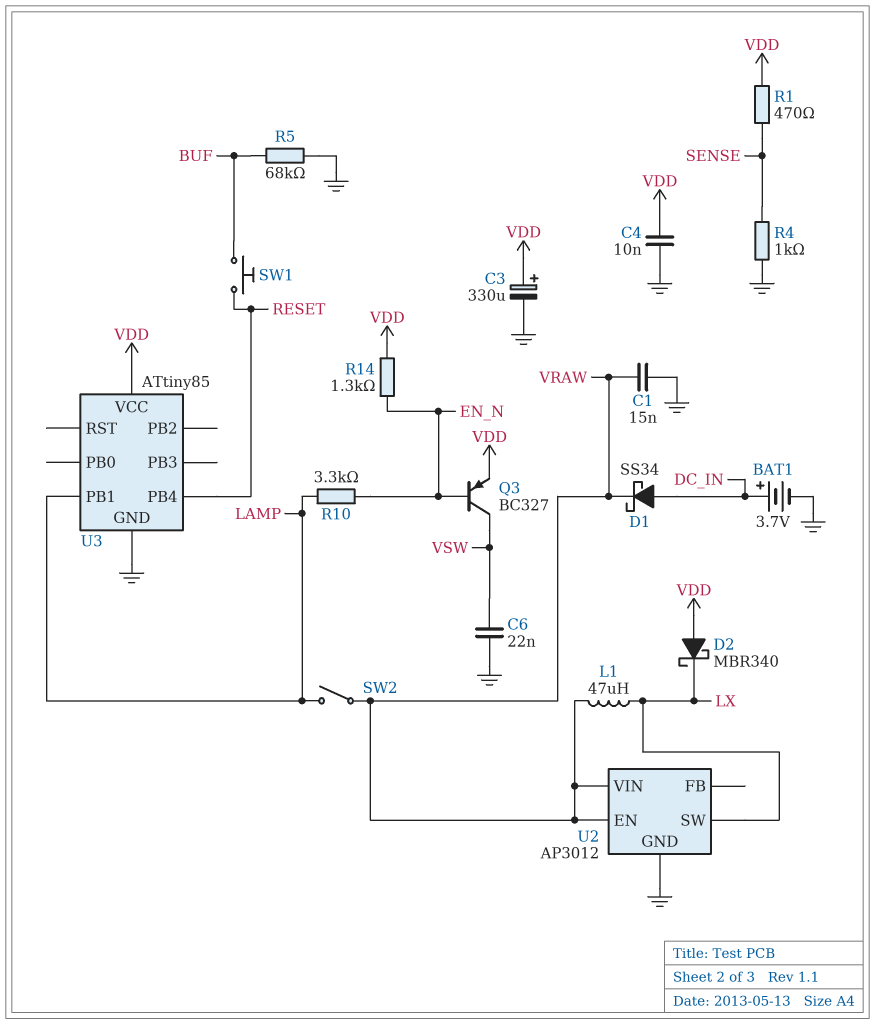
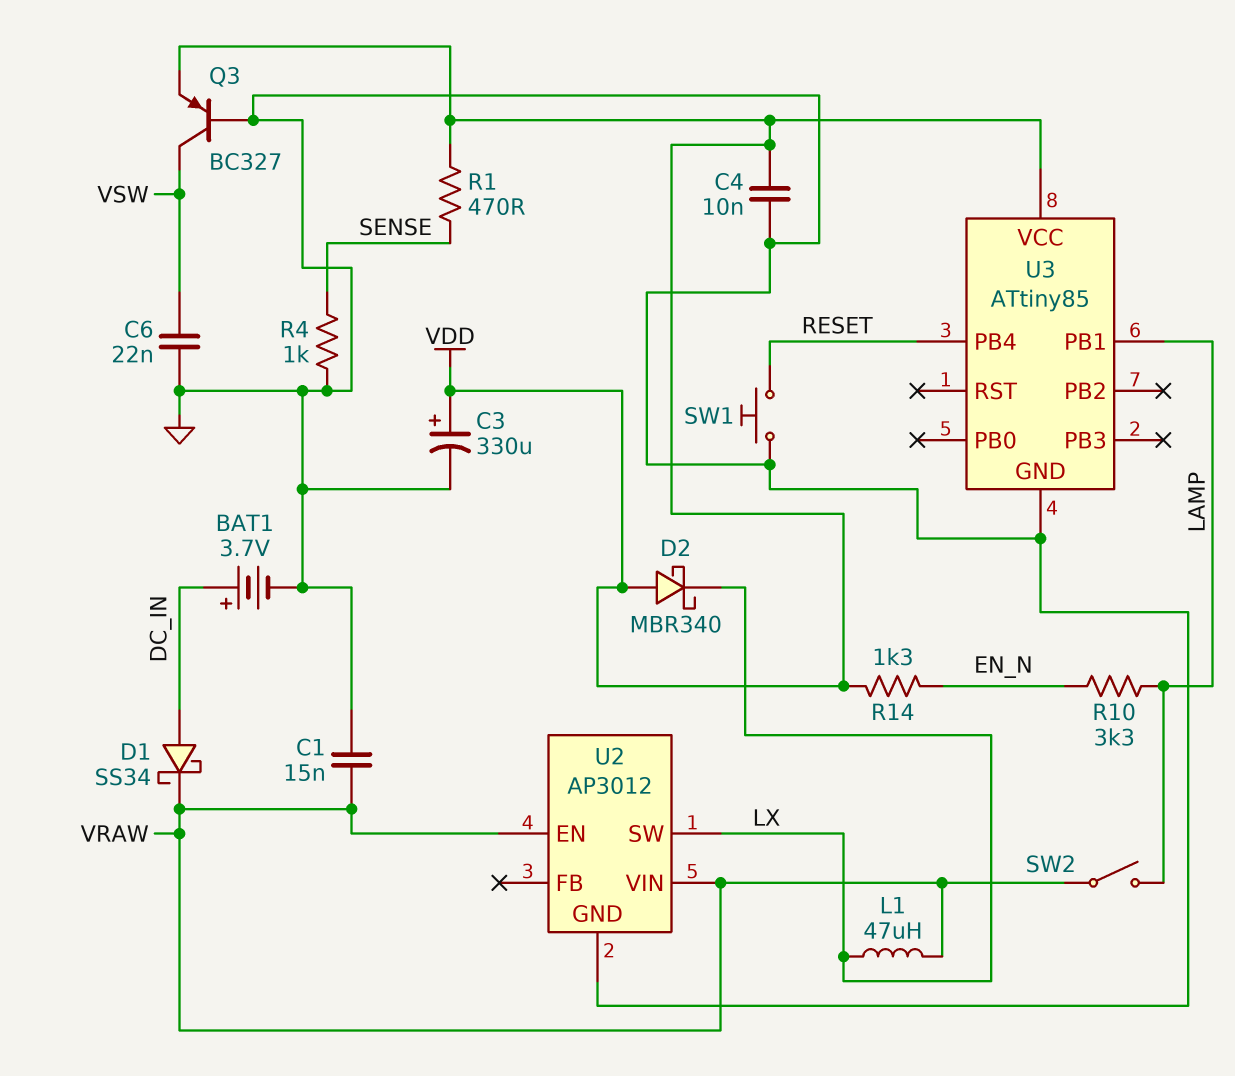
Q3: PNP BC327 (B EN_N, C VSW, E VDD) -> PNP BC327 (B GND, C VSW, E VDD)
R5: 68k (BUF, GND) -> none
SW1: button (BUF, RESET) -> button (GND, RESET)

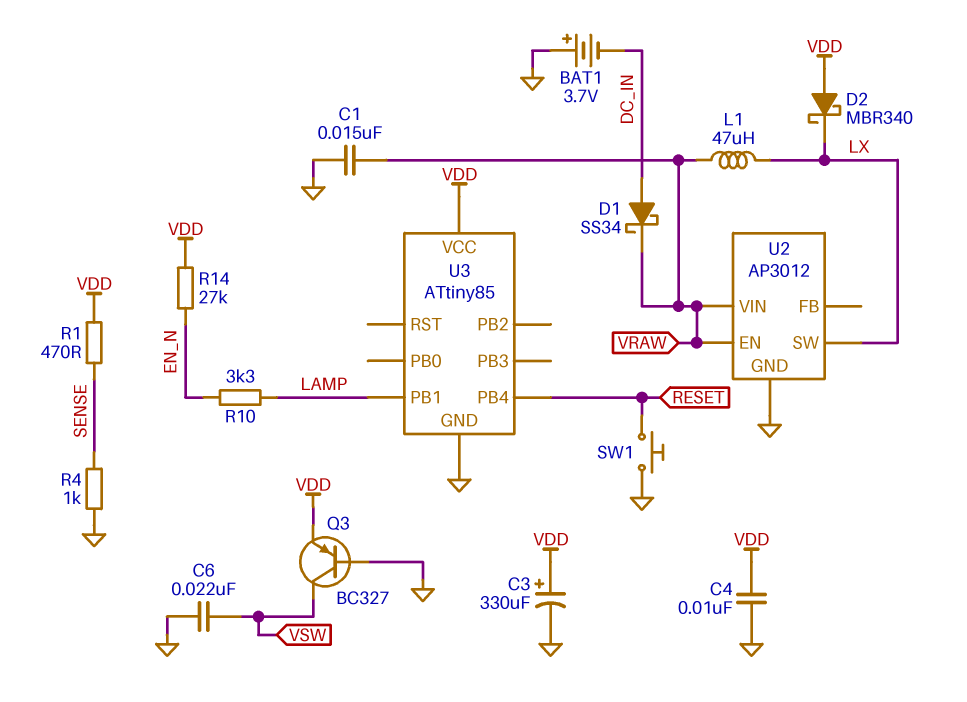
BAT1: 3.7V (plus DC_IN, minus GND) -> 3.7V (plus GND, minus DC_IN)
R14: 1.3k (EN_N, VDD) -> 27k (EN_N, VDD)
SW2: switch (LAMP, VRAW) -> none

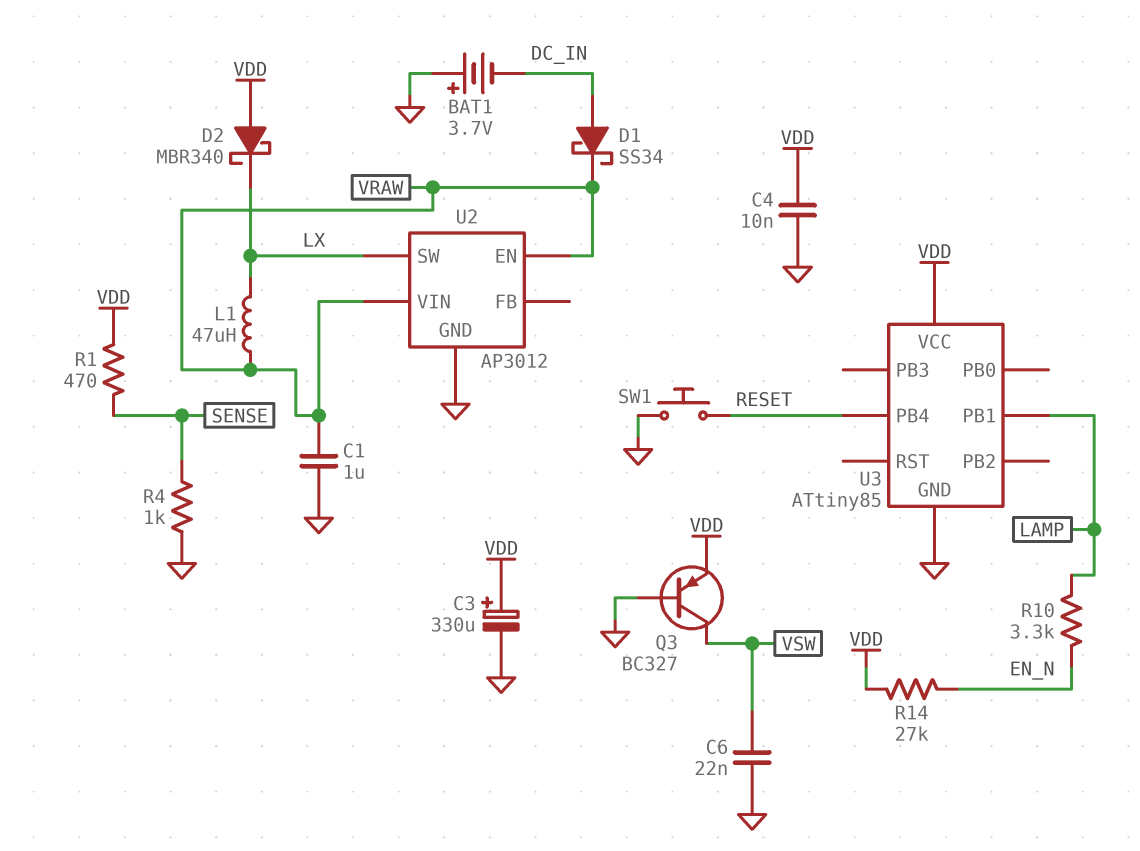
C1: 15nF (GND, VRAW) -> 1uF (GND, VRAW)

